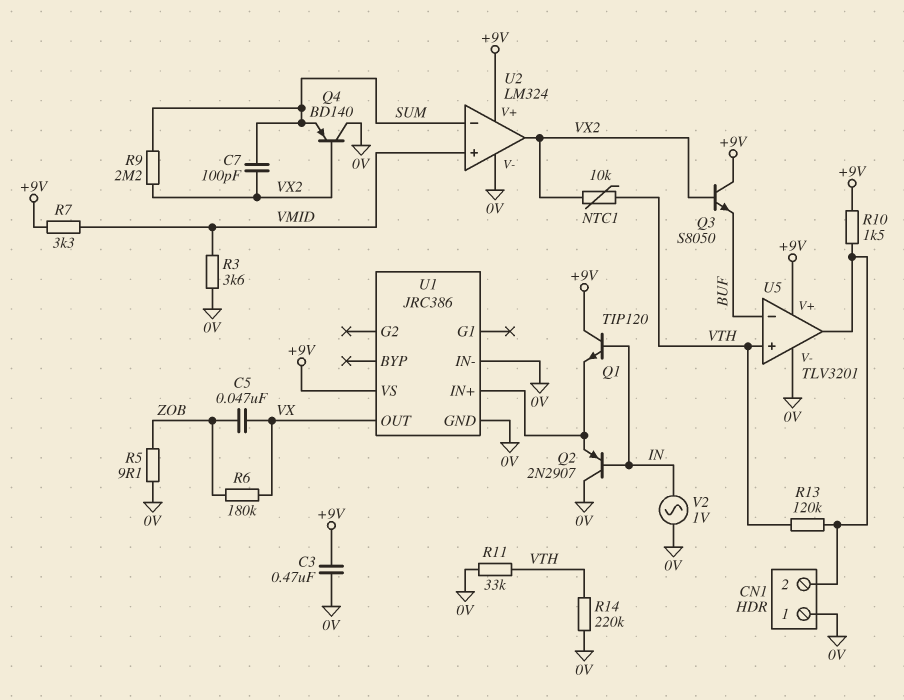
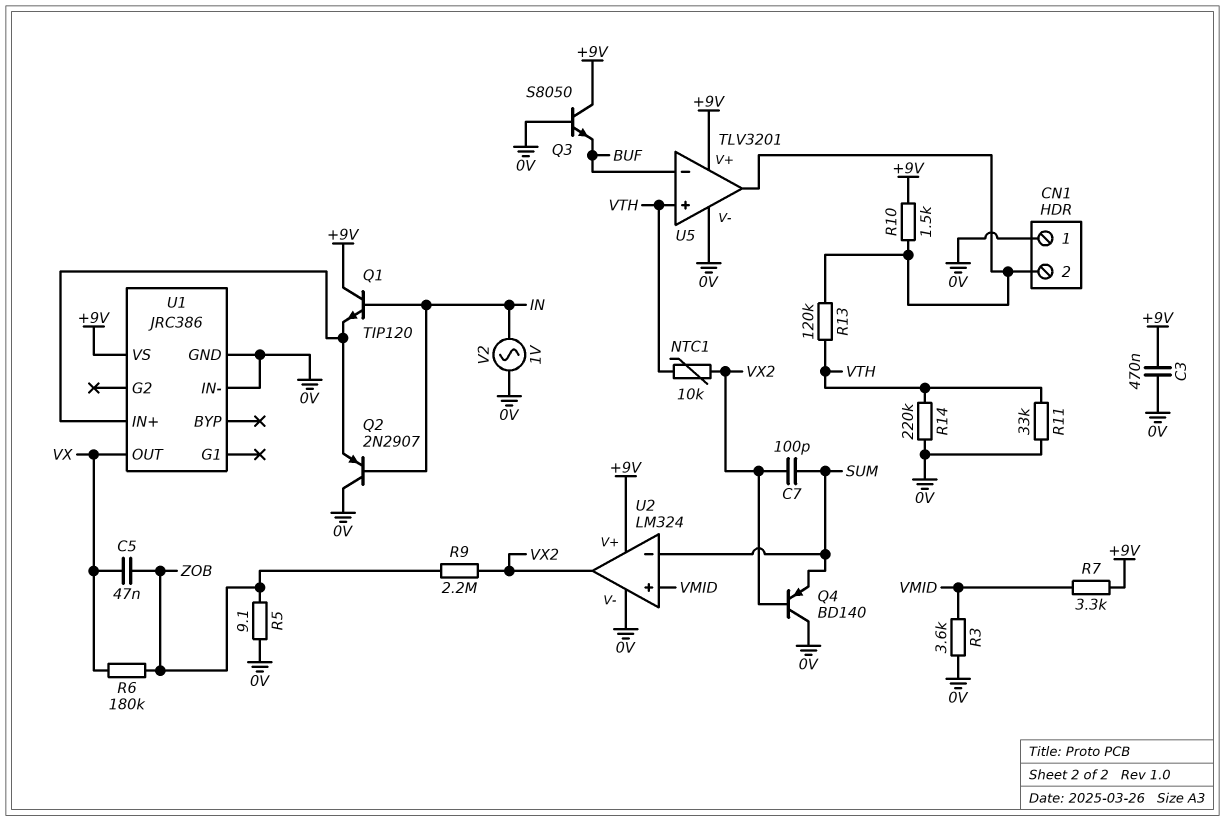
Q3: NPN S8050 (B VX2, C +9V, E BUF) -> NPN S8050 (B 0V, C +9V, E BUF)
R9: 2.2M (SUM, VX2) -> 2.2M (VX2, ZOB)

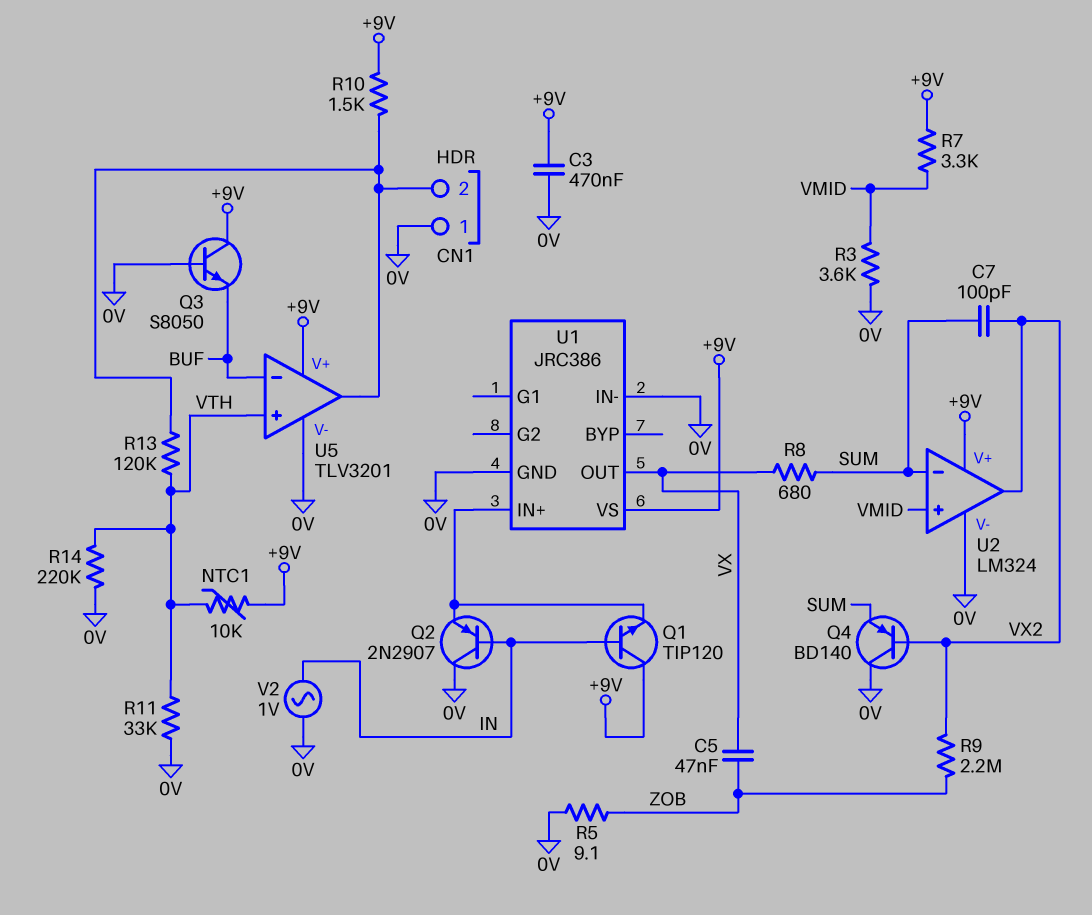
NTC1: 10k (VTH, VX2) -> 10k (+9V, VTH)
R6: 180k (VX, ZOB) -> none
R8: none -> 680 (SUM, VX)

